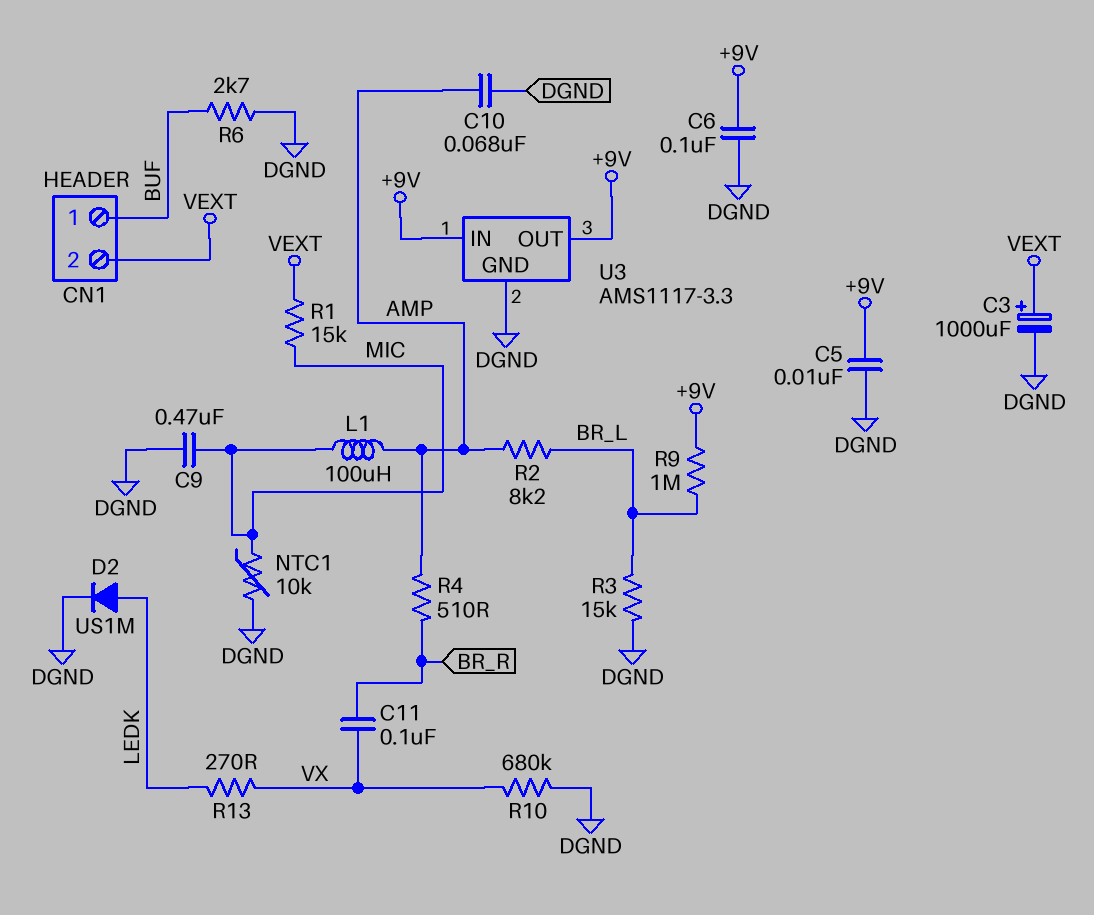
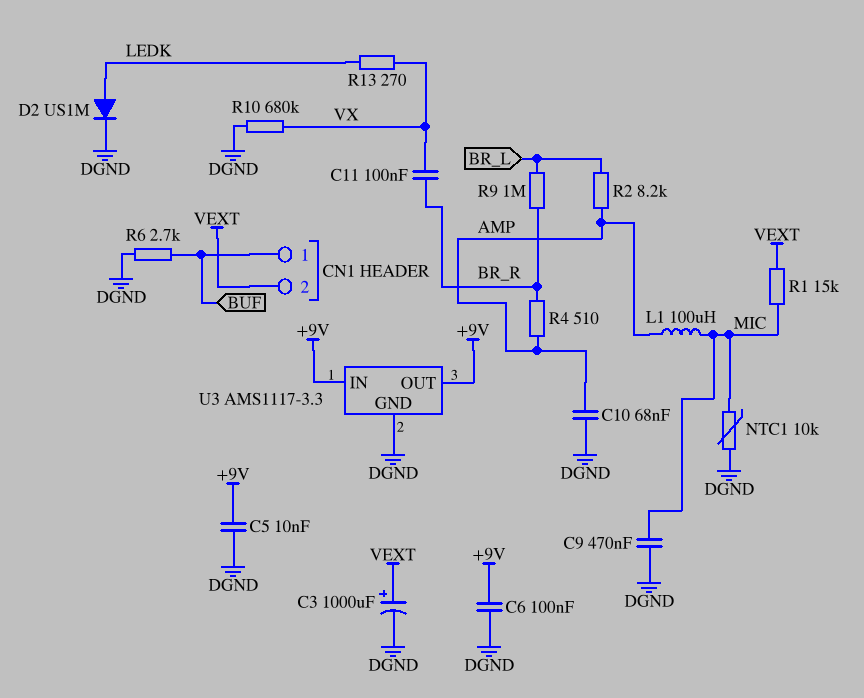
R3: 15k (BR_L, DGND) -> none
R9: 1M (+9V, BR_L) -> 1M (BR_L, BR_R)

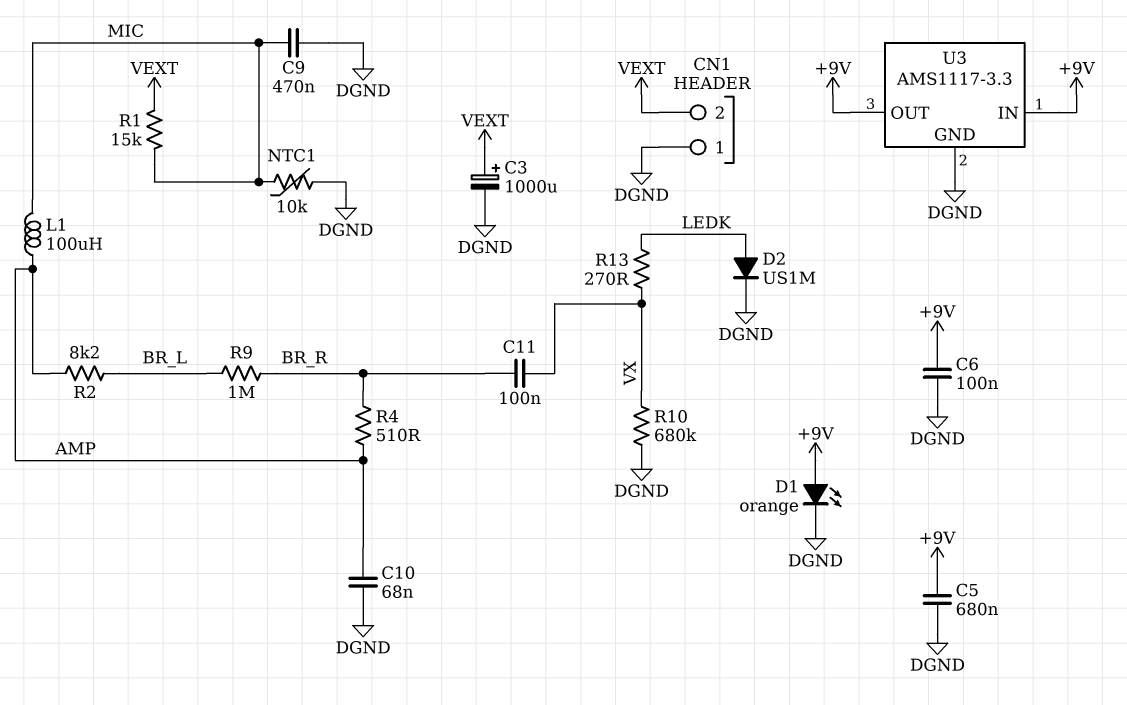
C5: 10nF (+9V, DGND) -> 680nF (+9V, DGND)
CN1 pin 1: BUF -> DGND
D1: none -> LED orange (A +9V, K DGND)
R6: 2.7k (BUF, DGND) -> none

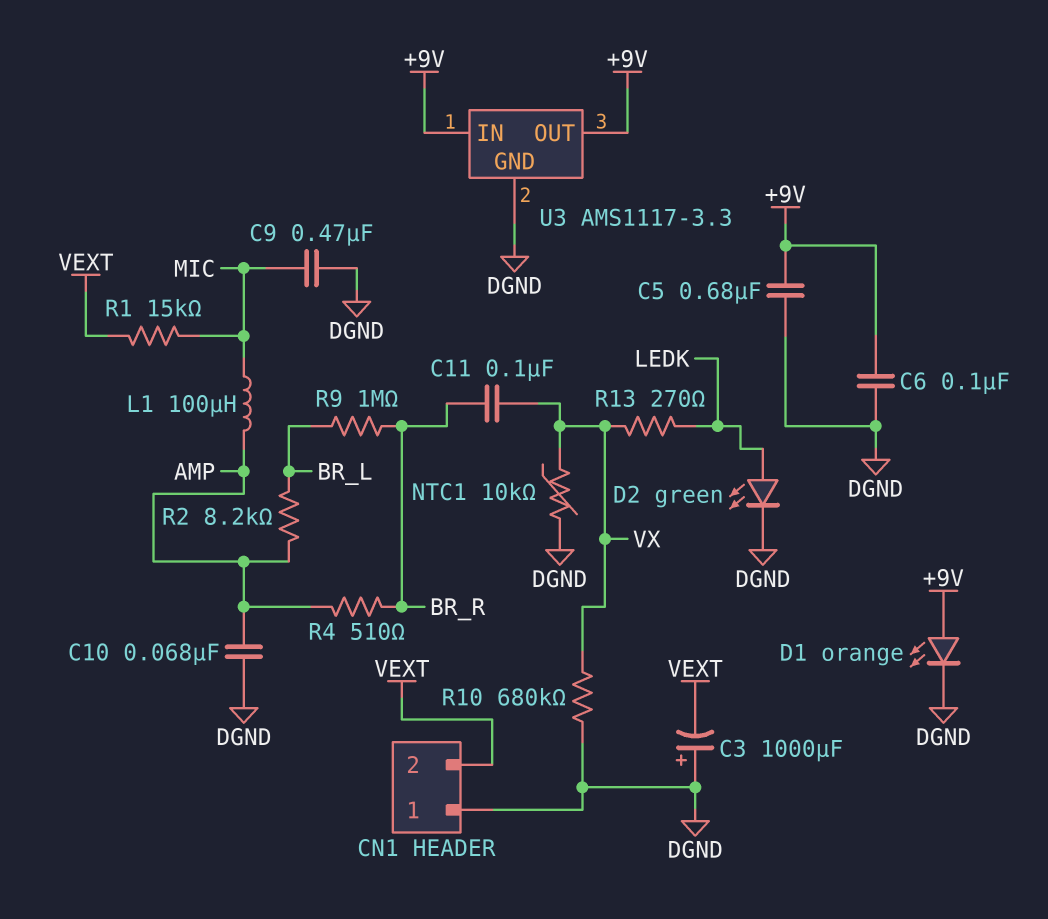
C3: 1000uF (plus VEXT, minus DGND) -> 1000uF (plus DGND, minus VEXT)
D2: diode US1M (A LEDK, K DGND) -> LED green (A LEDK, K DGND)
NTC1: 10k (DGND, MIC) -> 10k (DGND, VX)

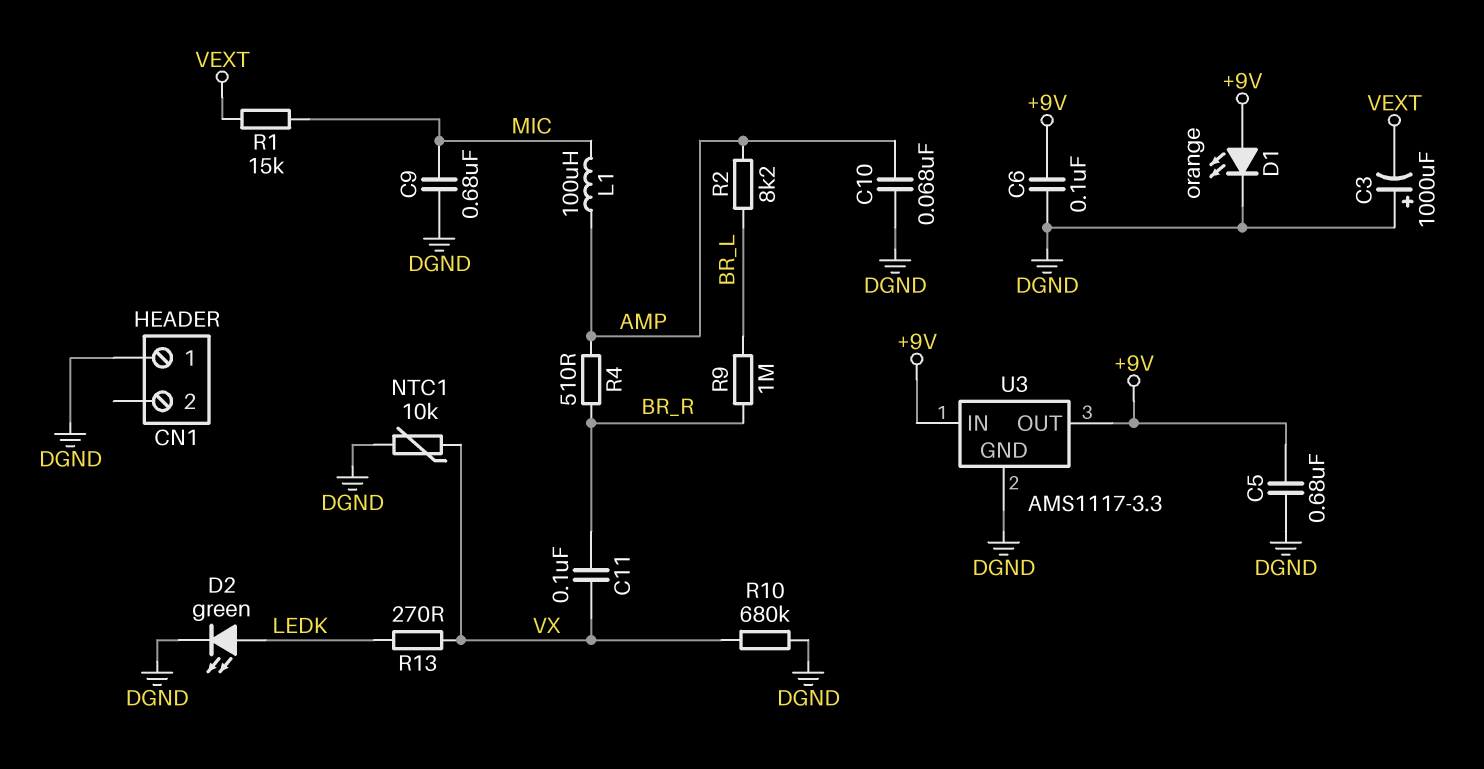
C9: 470nF (DGND, MIC) -> 680nF (DGND, MIC)
CN1 pin 2: VEXT -> none

